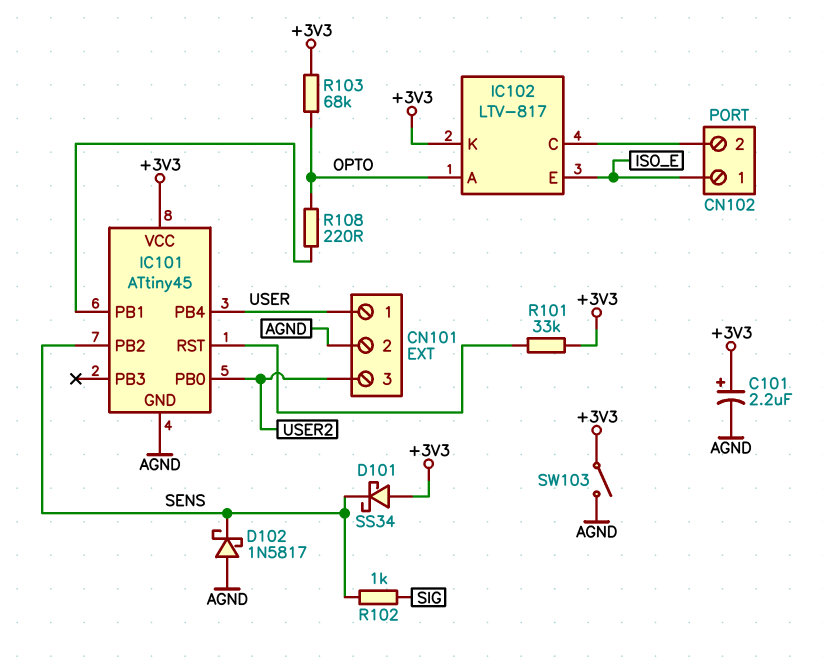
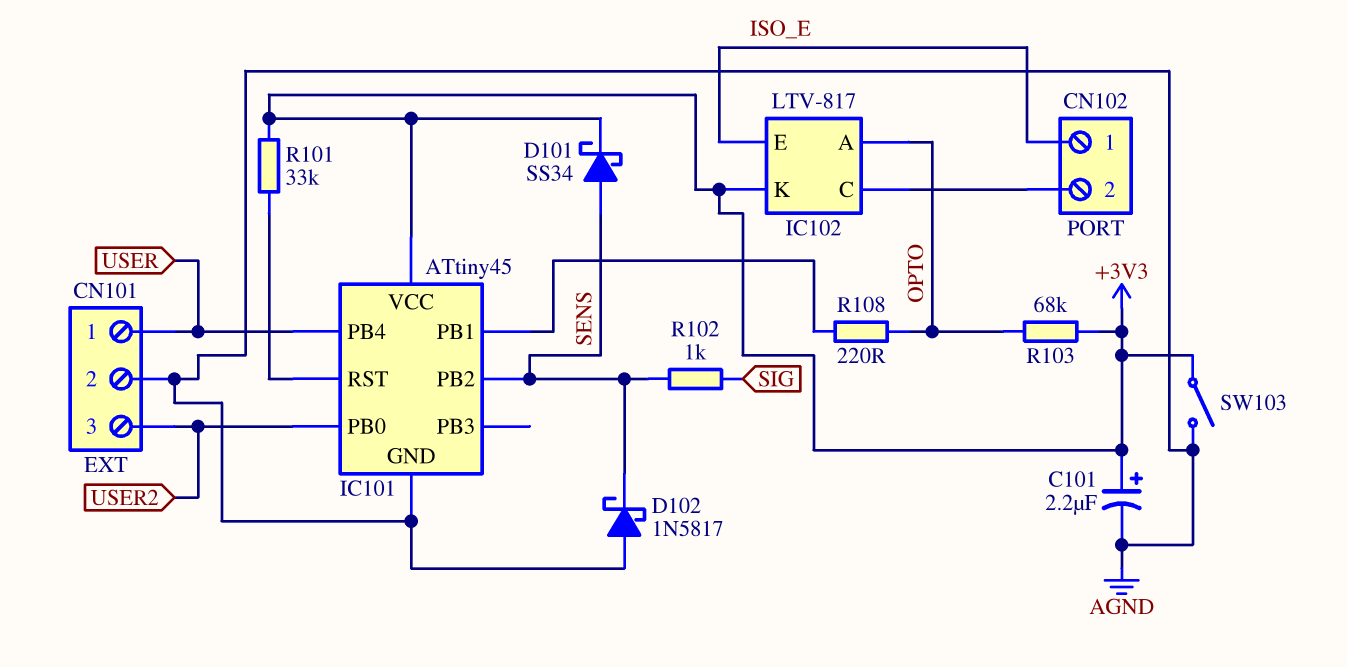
D101: schottky SS34 (A +3V3, K SENS) -> schottky SS34 (A SENS, K +3V3)

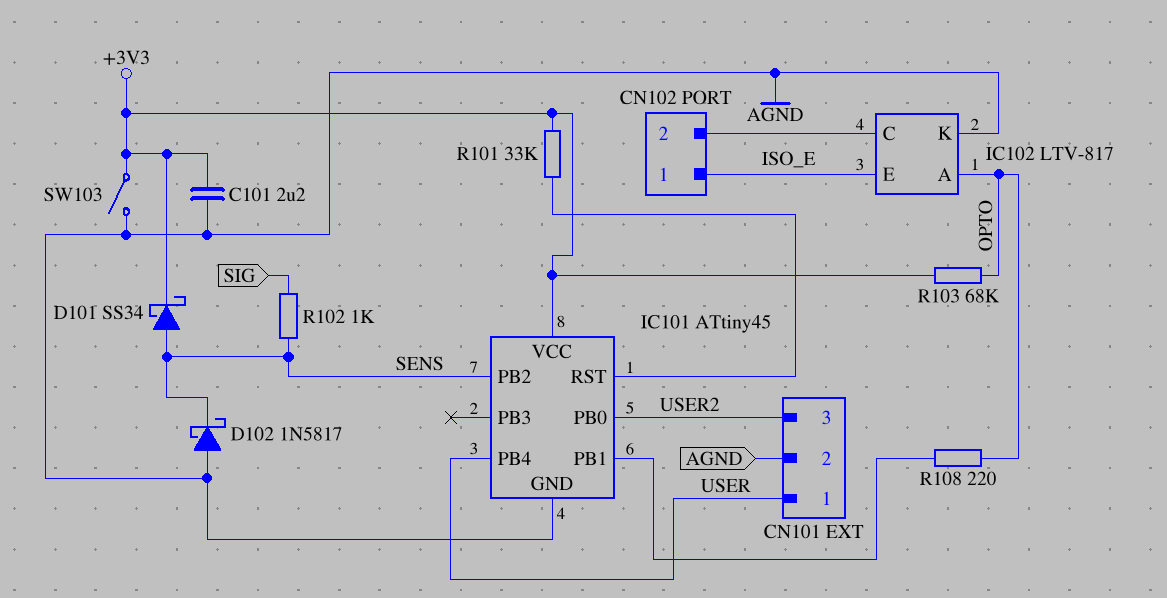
C101: 2.2uF (plus +3V3, minus AGND) -> 2.2uF (+3V3, AGND)
IC102 pin K: +3V3 -> AGND

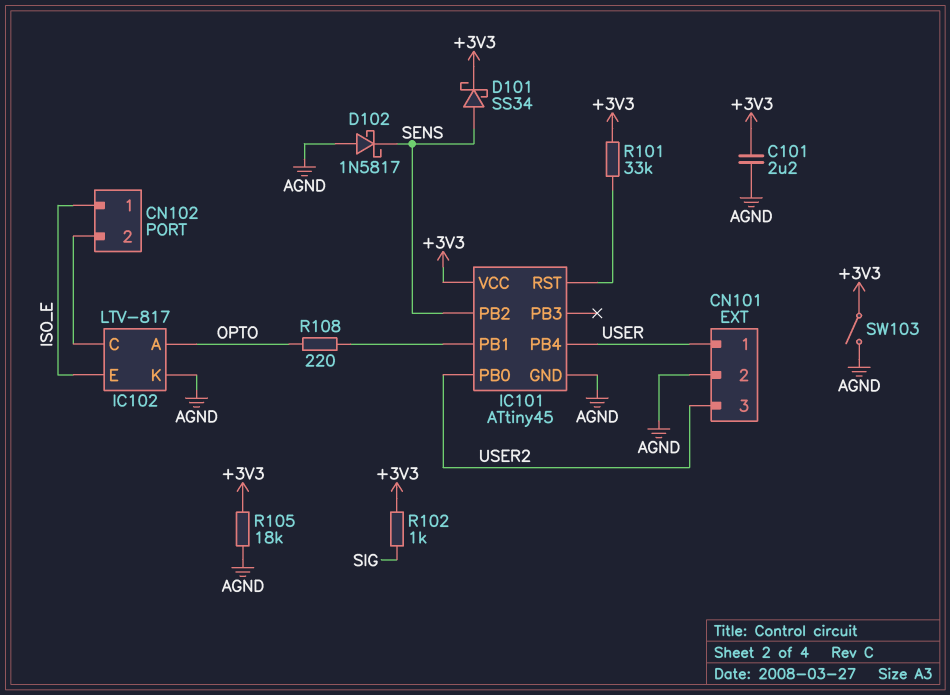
R102: 1k (SENS, SIG) -> 1k (+3V3, SIG)
R103: 68k (+3V3, OPTO) -> none
R105: none -> 18k (+3V3, AGND)

